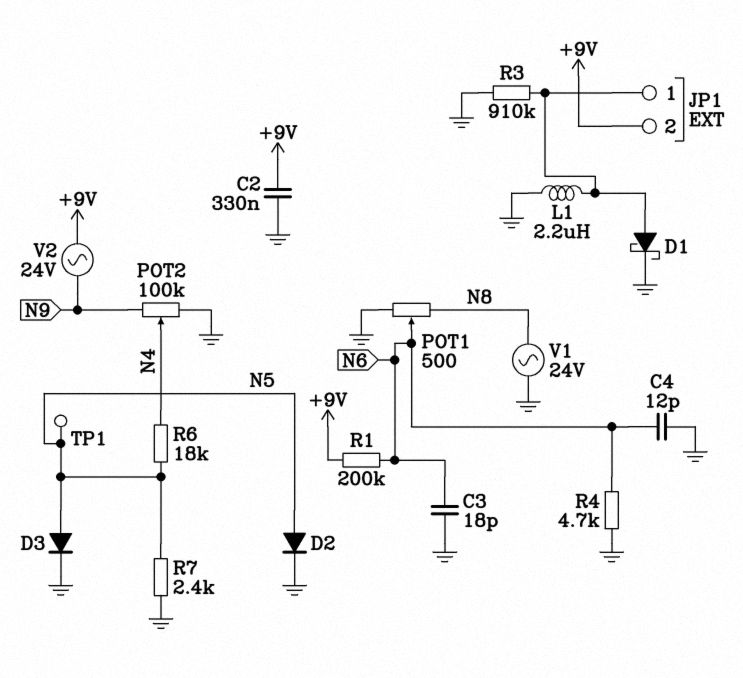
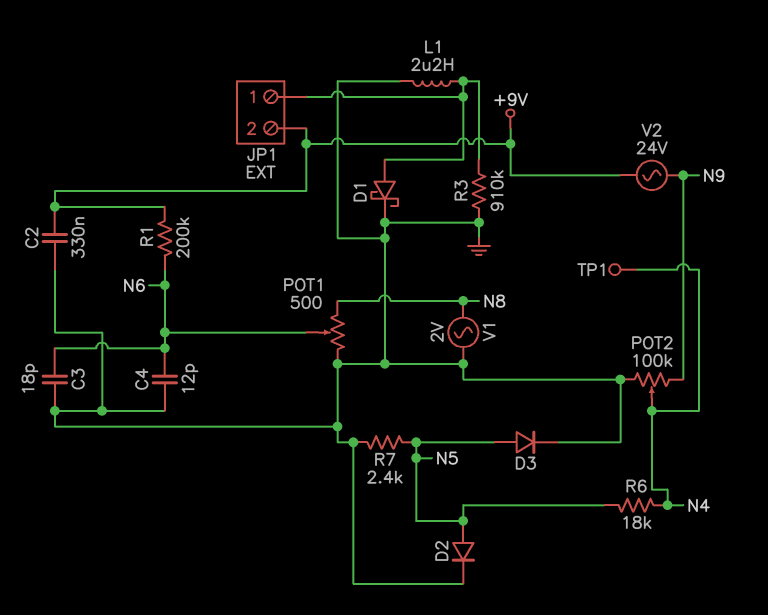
R4: 4.7k (GND, N6) -> none
TP1: test point (N5) -> test point (N4)
V1: AC 24V (GND, N8) -> AC 2V (GND, N8)

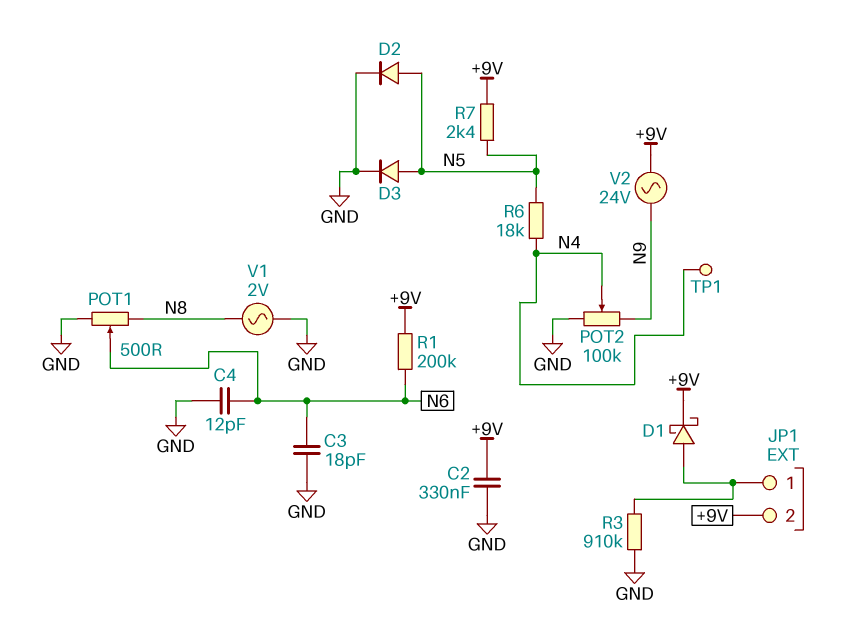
D1: schottky (A JP1/1, K GND) -> schottky (A JP1/1, K +9V)
L1: 2.2uH (GND, JP1/1) -> none
R7: 2.4k (GND, N5) -> 2.4k (+9V, N5)

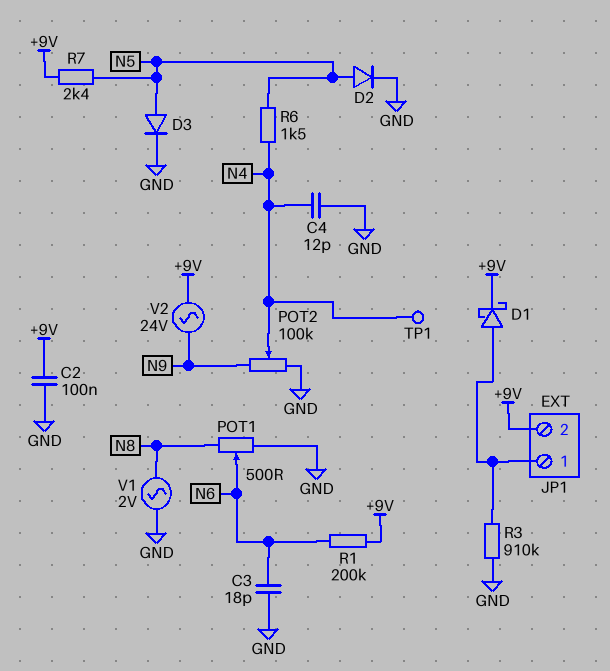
C2: 330nF (+9V, GND) -> 100nF (+9V, GND)
C4: 12pF (GND, N6) -> 12pF (GND, N4)
R6: 18k (N4, N5) -> 1.5k (N4, N5)

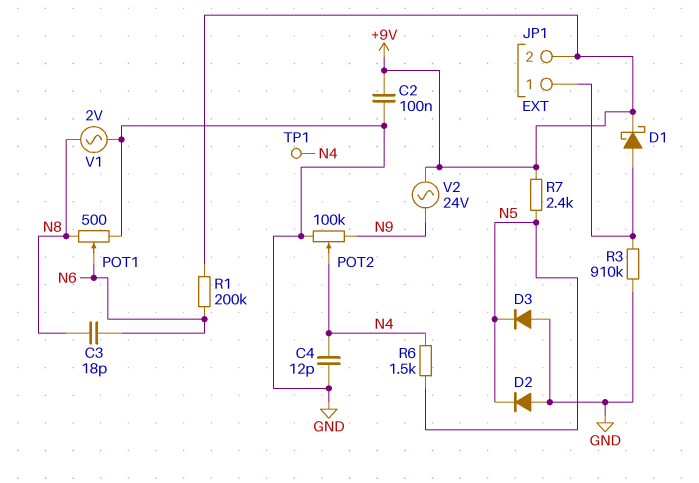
C3: 18pF (GND, N6) -> 18pF (N6, N8)
D2: diode (A N5, K GND) -> diode (A GND, K N5)
D3: diode (A N5, K GND) -> diode (A GND, K N5)

